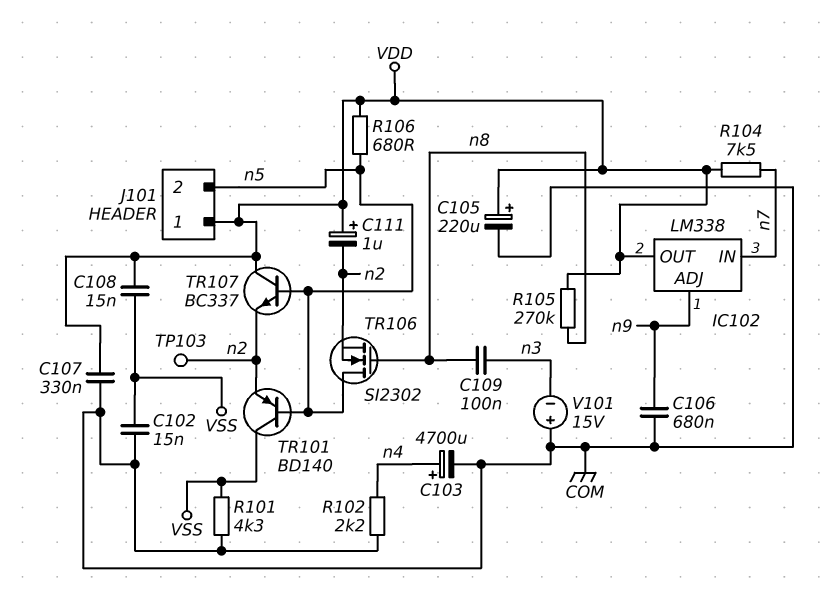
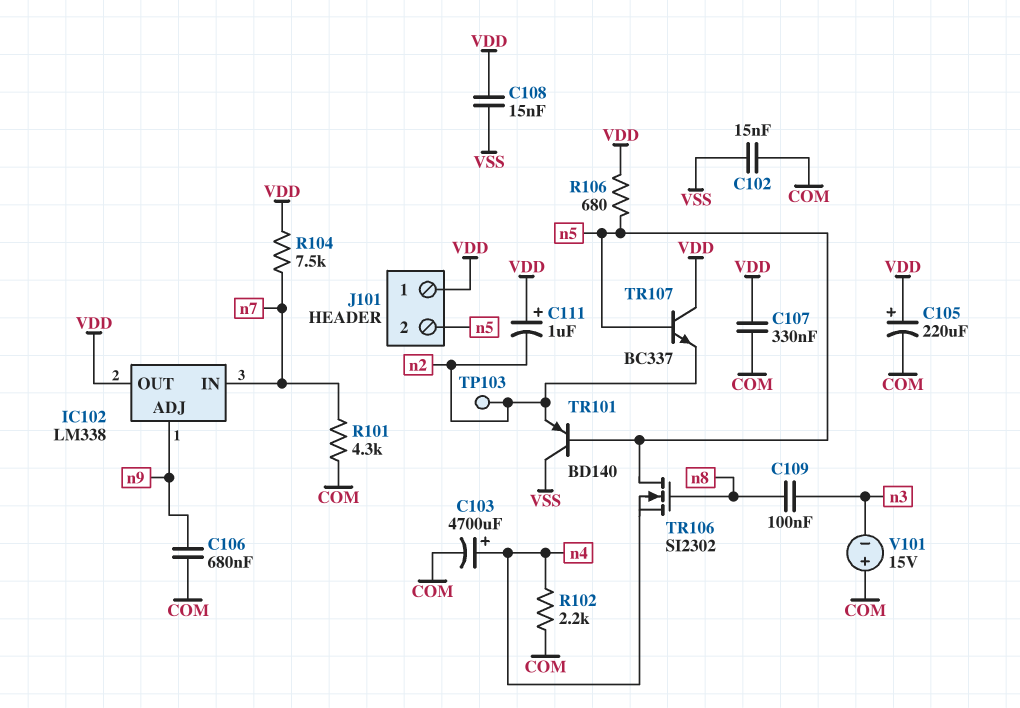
R101: 4.3k (COM, VSS) -> 4.3k (COM, n7)
R105: 270k (VDD, n8) -> none
TR106: NMOS SI2302 (G n8, D n5, S n2) -> NMOS SI2302 (G n8, D n5, S n4)

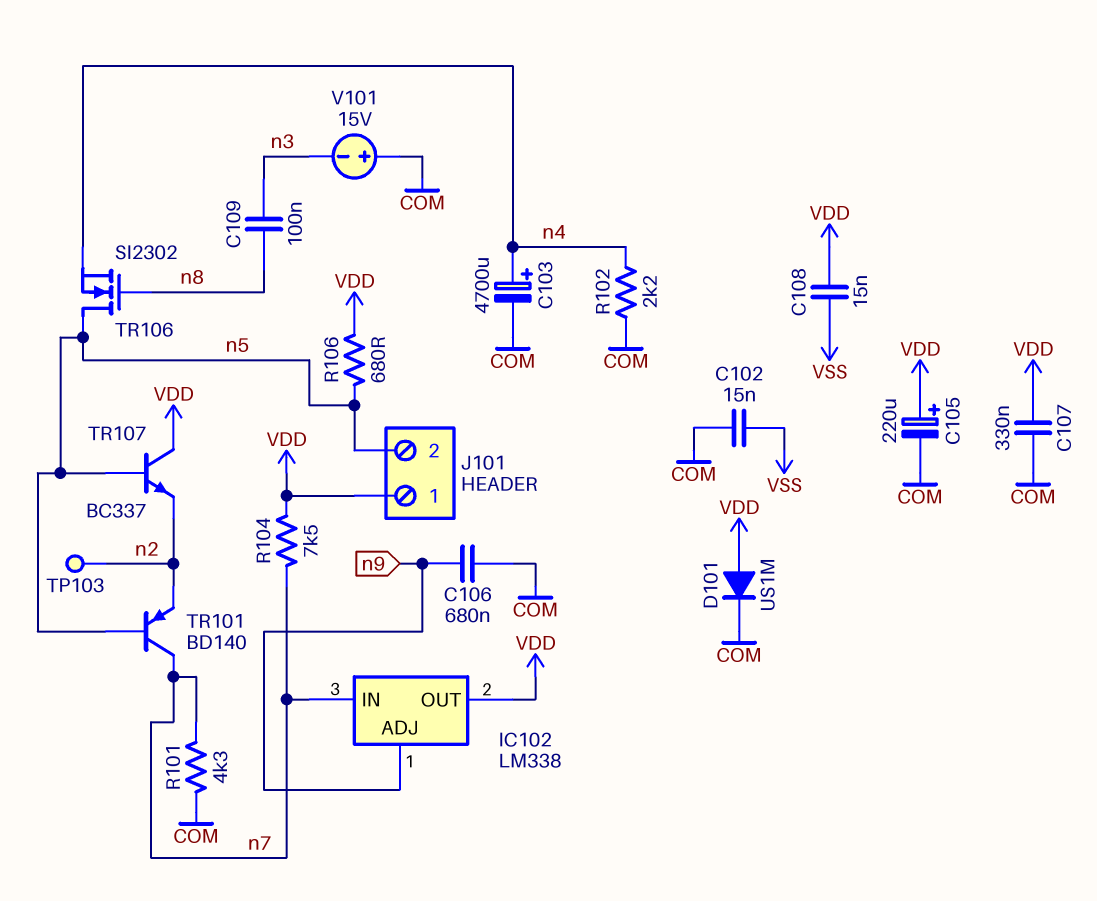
C111: 1uF (plus VDD, minus n2) -> none
D101: none -> diode US1M (A VDD, K COM)
TR101: PNP BD140 (B n5, C VSS, E n2) -> PNP BD140 (B n5, C n7, E n2)

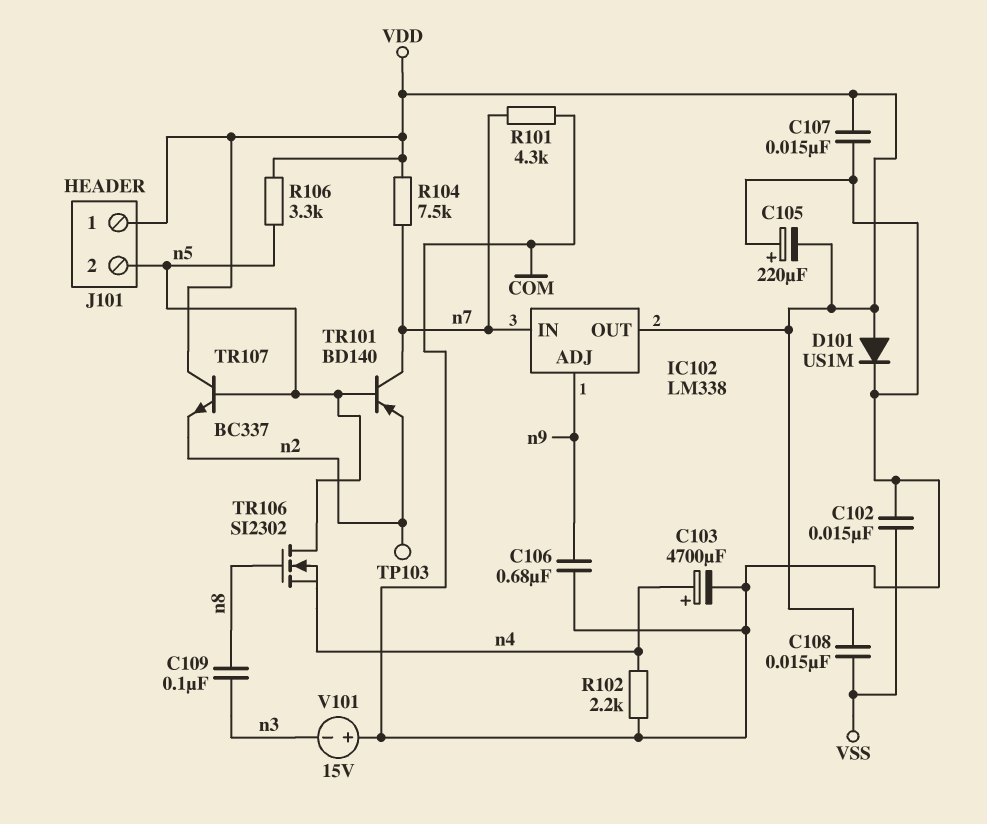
C105: 220uF (plus VDD, minus COM) -> 220uF (plus COM, minus VDD)
C107: 330nF (COM, VDD) -> 15nF (COM, VDD)
R106: 680 (VDD, n5) -> 3.3k (VDD, n5)

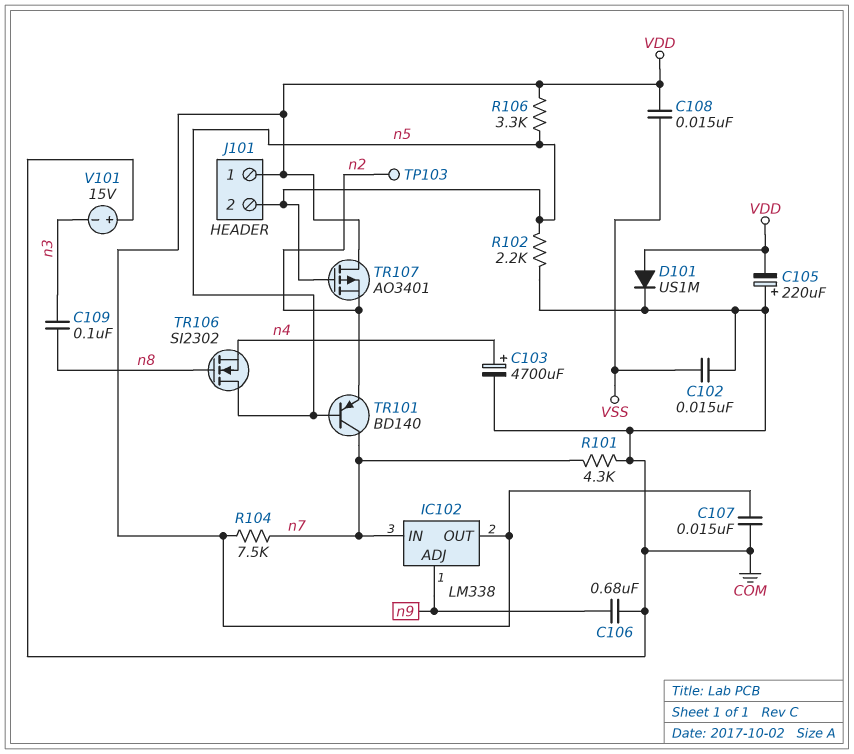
R102: 2.2k (COM, n4) -> 2.2k (COM, n5)
TR107: NPN BC337 (B n5, C VDD, E n2) -> PMOS AO3401 (G n5, D VDD, S n2)

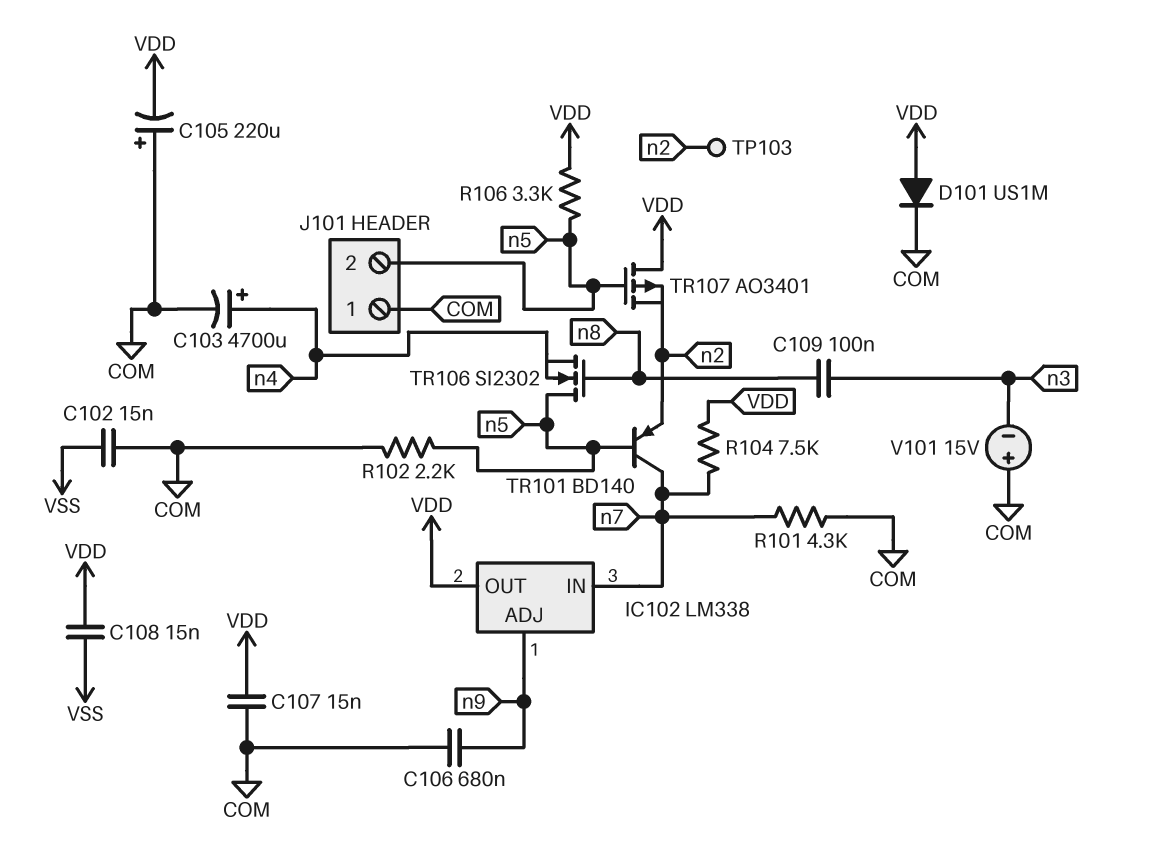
J101 pin 1: VDD -> COM

